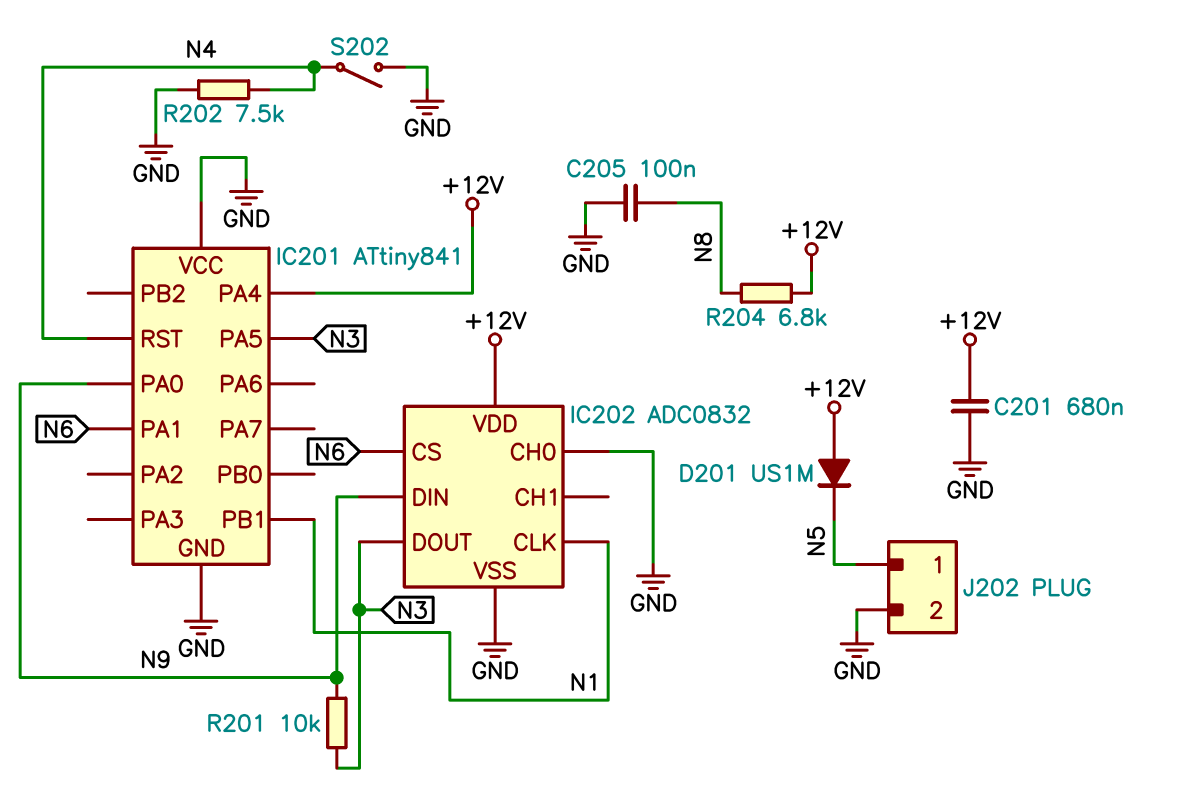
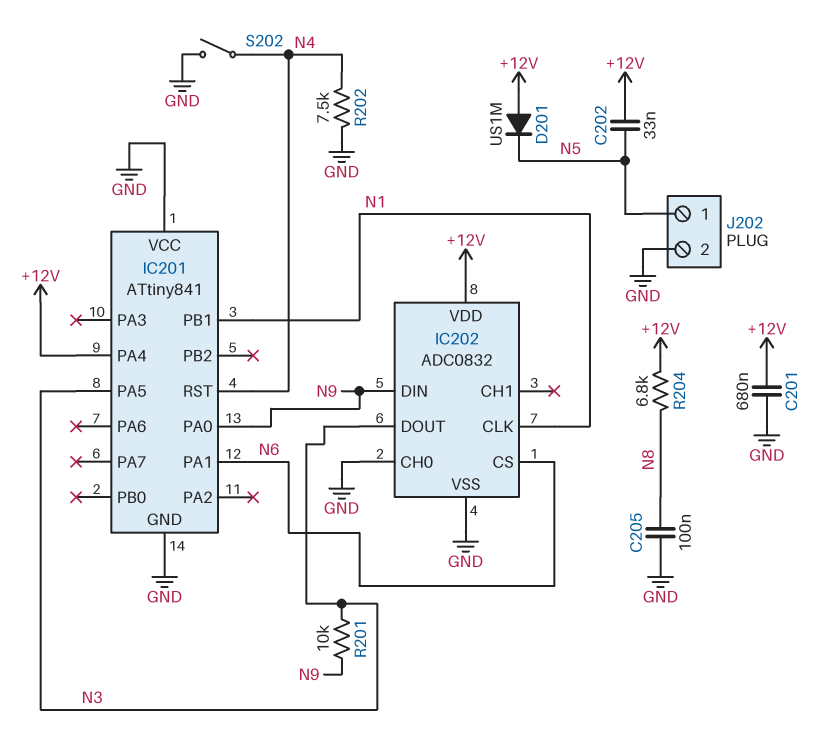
C202: none -> 33nF (+12V, N5)

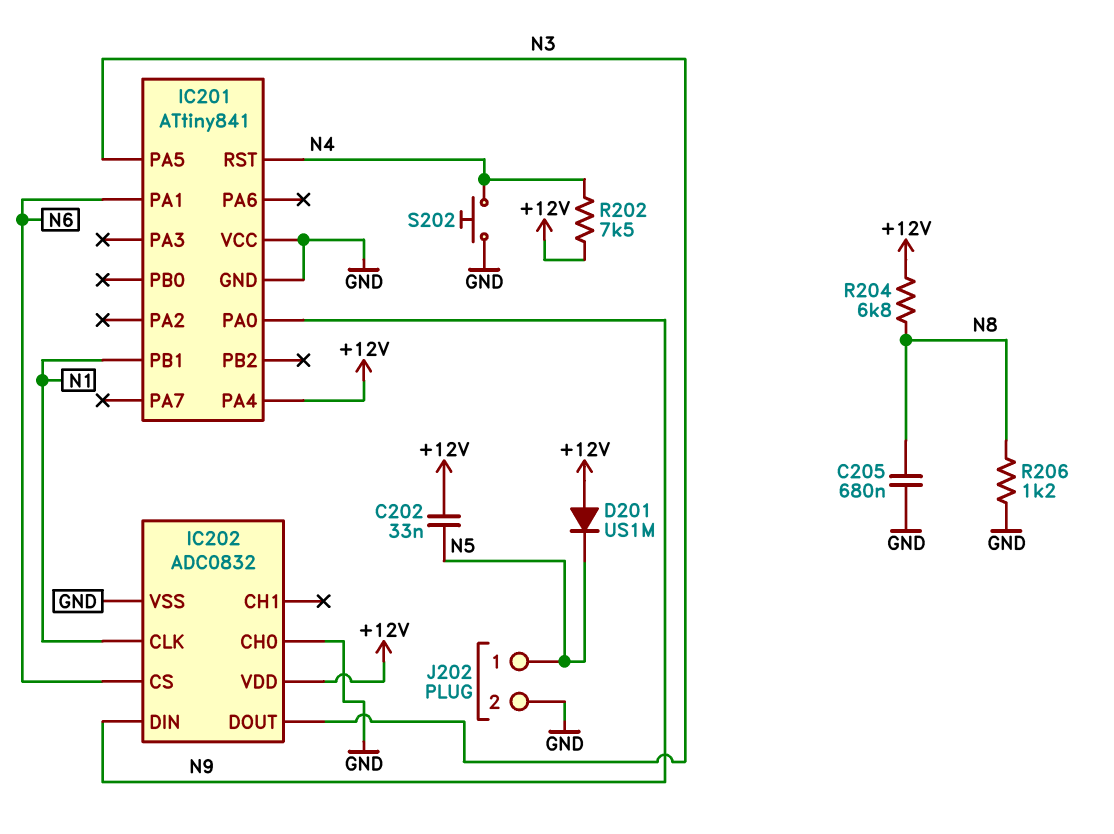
C201: 680nF (+12V, GND) -> none
C205: 100nF (GND, N8) -> 680nF (GND, N8)
R201: 10k (N3, N9) -> none
R202: 7.5k (GND, N4) -> 7.5k (+12V, N4)
R206: none -> 1.2k (GND, N8)
S202: switch (GND, N4) -> button (GND, N4)

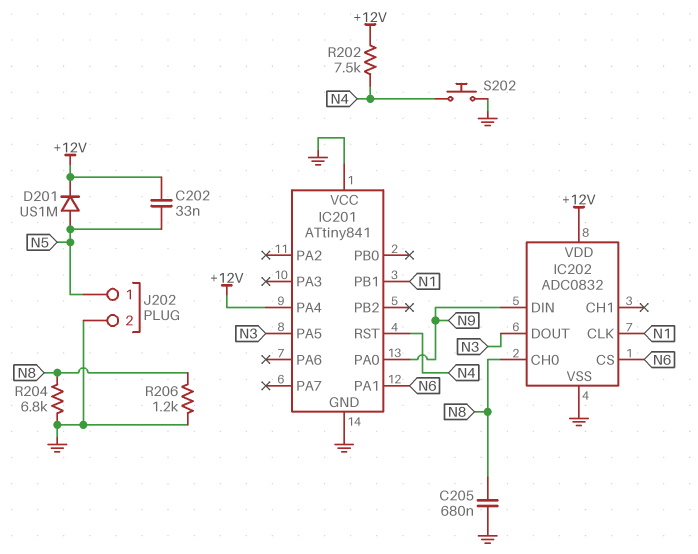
D201: diode US1M (A +12V, K N5) -> diode US1M (A N5, K +12V)
IC202 pin CH0: GND -> N8
R204: 6.8k (+12V, N8) -> 6.8k (GND, N8)

